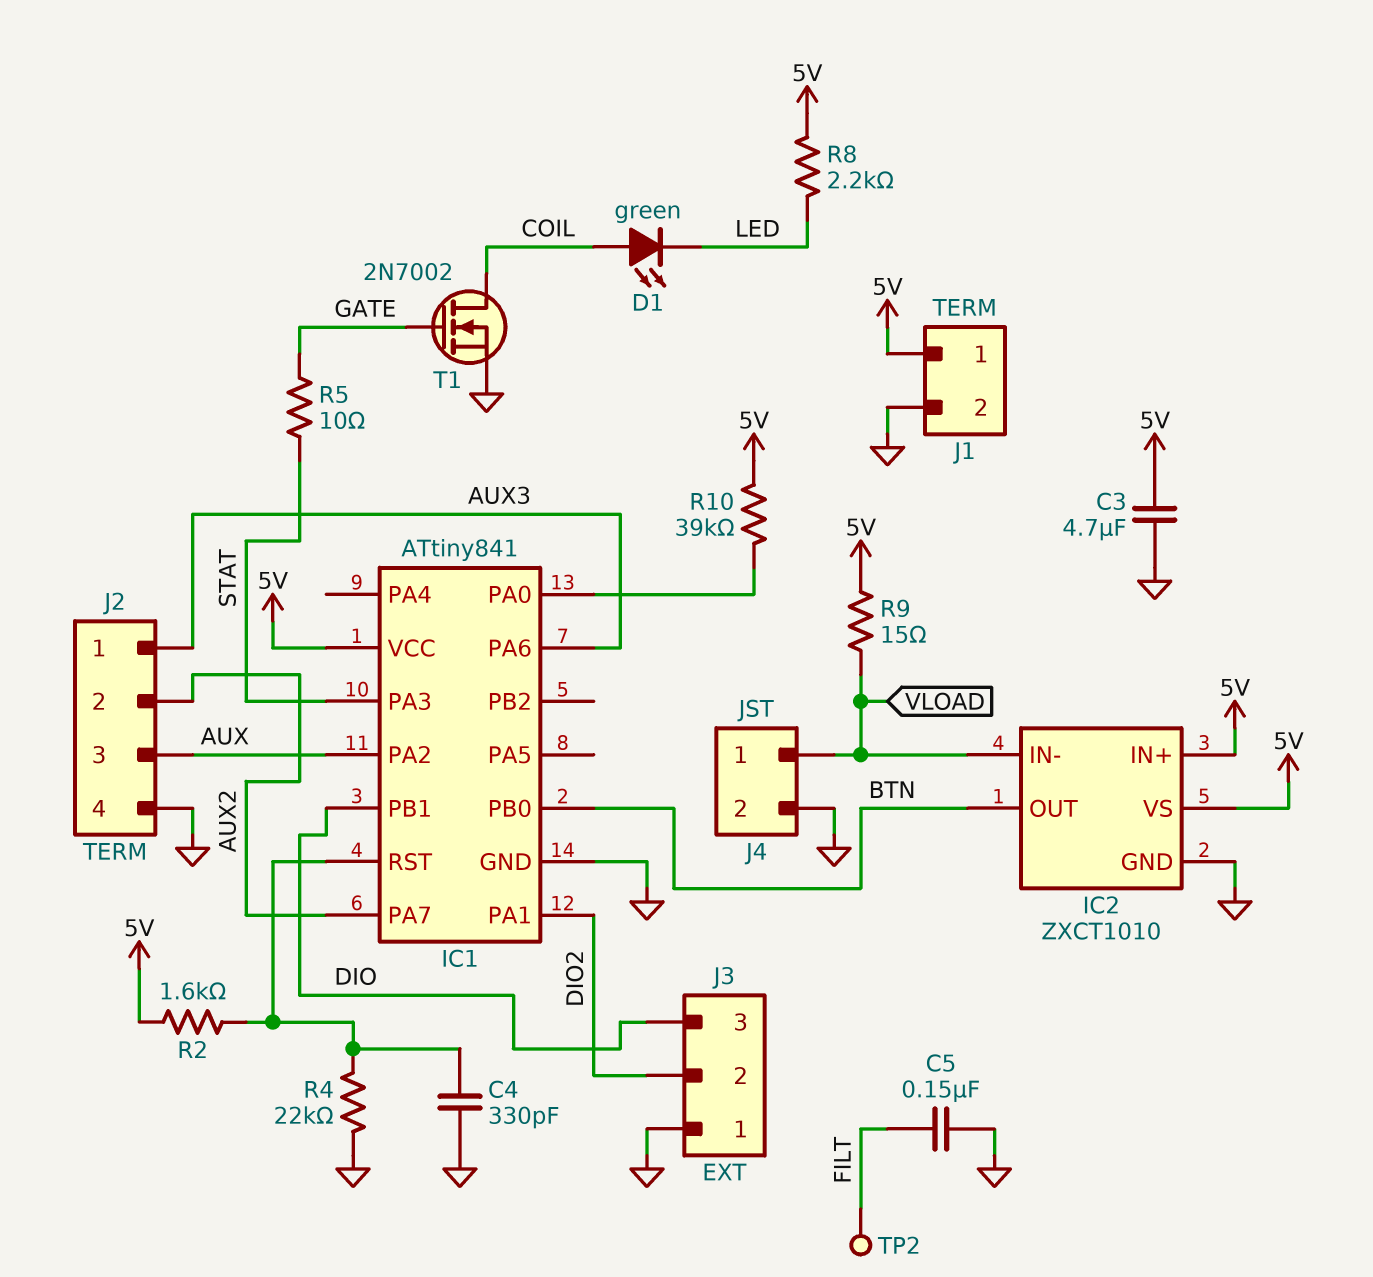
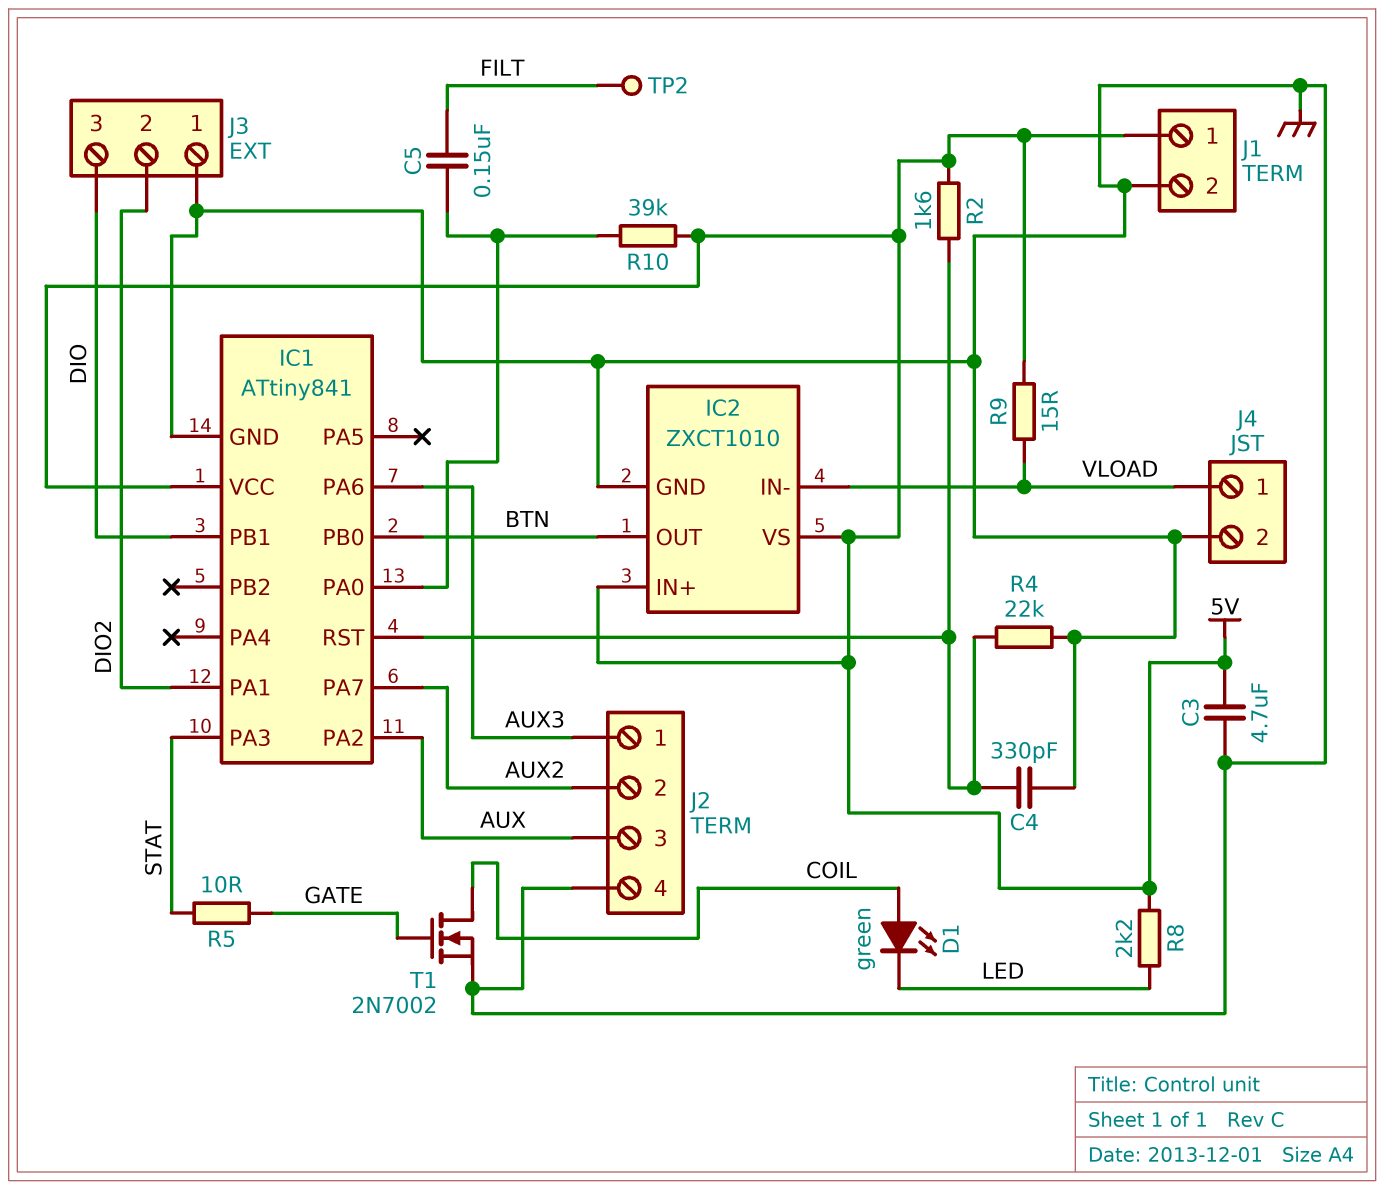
C5: 150nF (FILT, GND) -> 150nF (FILT, IC1/PA0)

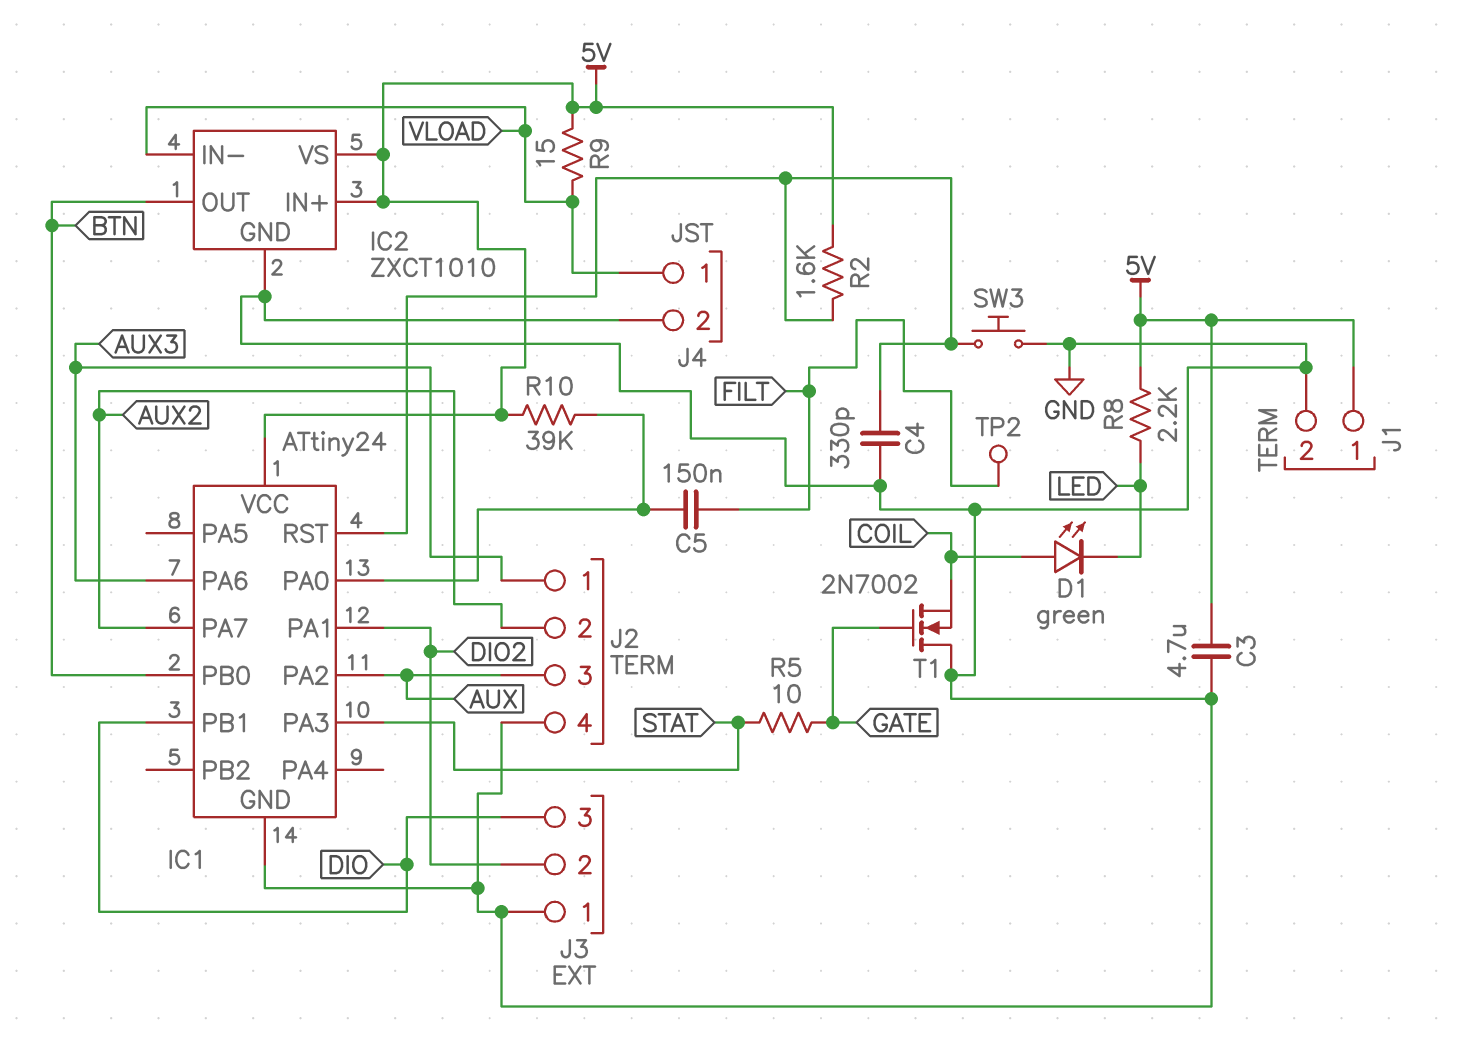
IC1: ATtiny841 -> ATtiny24
R4: 22k (GND, IC1/RST) -> none
SW3: none -> button (GND, IC1/RST)
T1: NMOS 2N7002 (G GATE, D COIL, S GND) -> NMOS 2N7002 (G GATE, D GND, S COIL)

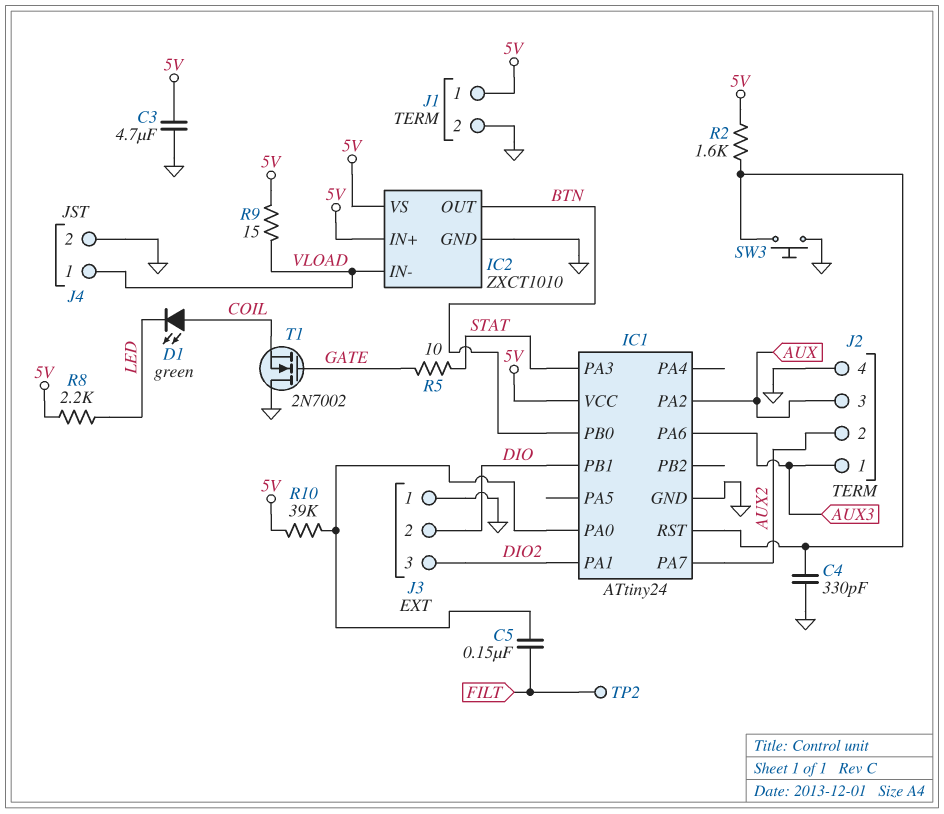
J3 pin 2: DIO2 -> DIO
J3 pin 3: DIO -> DIO2

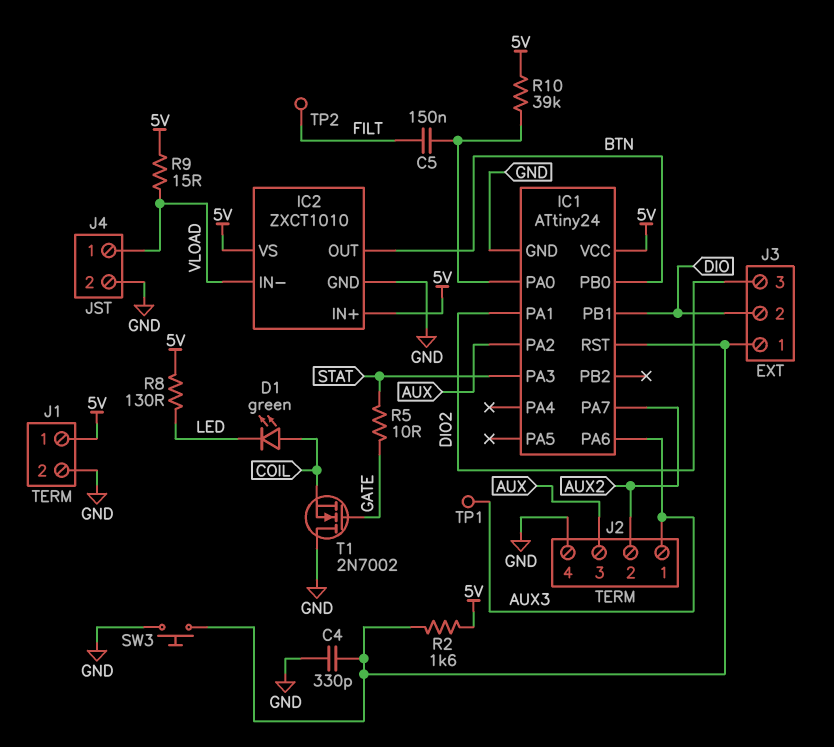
C3: 4.7uF (5V, GND) -> none
J3 pin 1: GND -> IC1/RST
R8: 2.2k (5V, LED) -> 130 (5V, LED)
TP1: none -> test point (AUX3)

